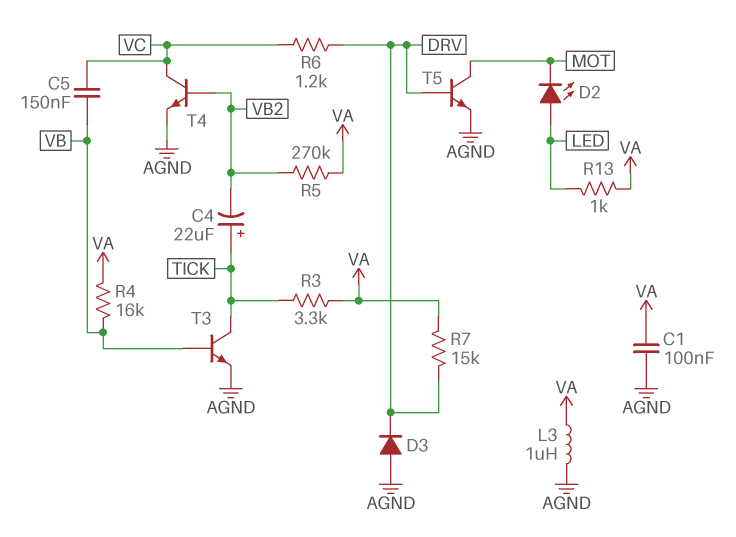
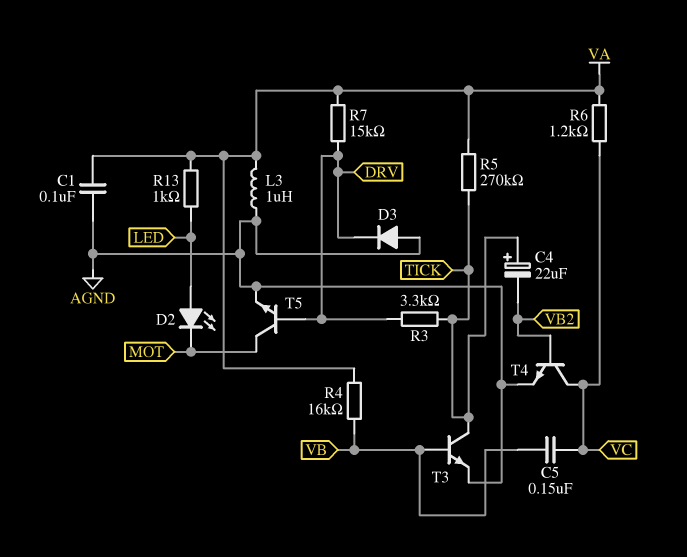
R3: 3.3k (TICK, VA) -> 3.3k (DRV, TICK)
R5: 270k (VA, VB2) -> 270k (TICK, VA)
R6: 1.2k (DRV, VC) -> 1.2k (VA, VC)

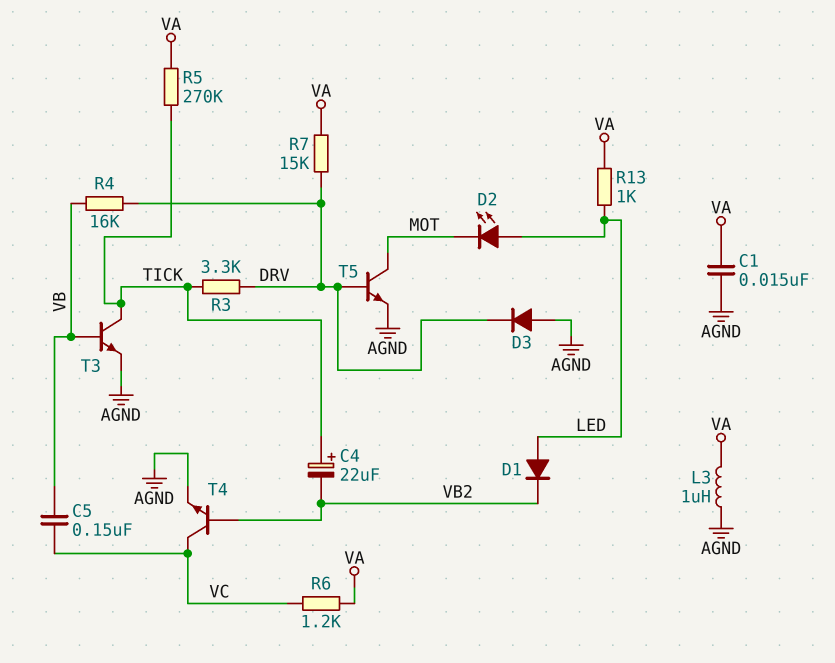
C1: 100nF (AGND, VA) -> 15nF (AGND, VA)
D1: none -> diode (A LED, K VB2)
R4: 16k (VA, VB) -> 16k (DRV, VB)

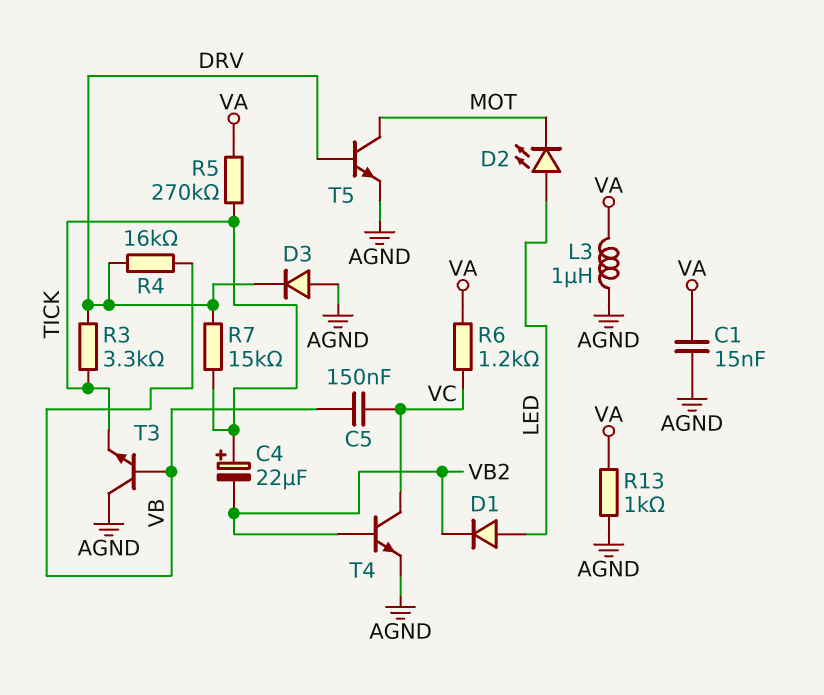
R7: 15k (DRV, VA) -> 15k (DRV, TICK)
R13: 1k (LED, VA) -> 1k (AGND, VA)
T3: NPN (B VB, C TICK, E AGND) -> NPN (B VB, C AGND, E TICK)

